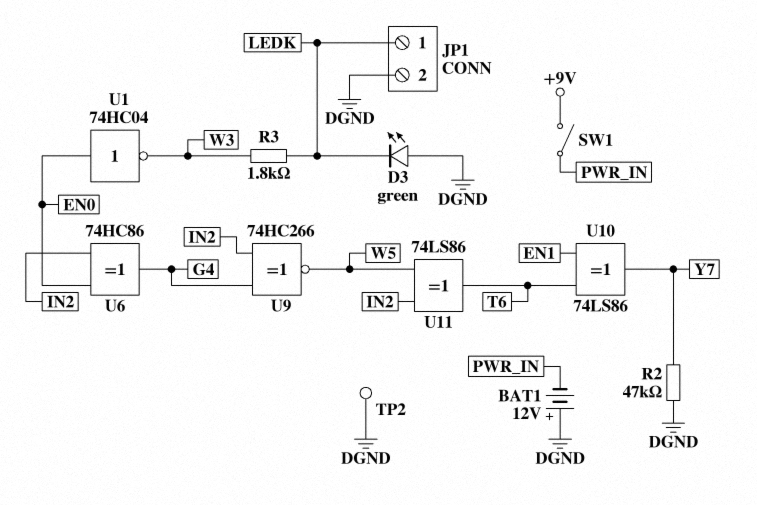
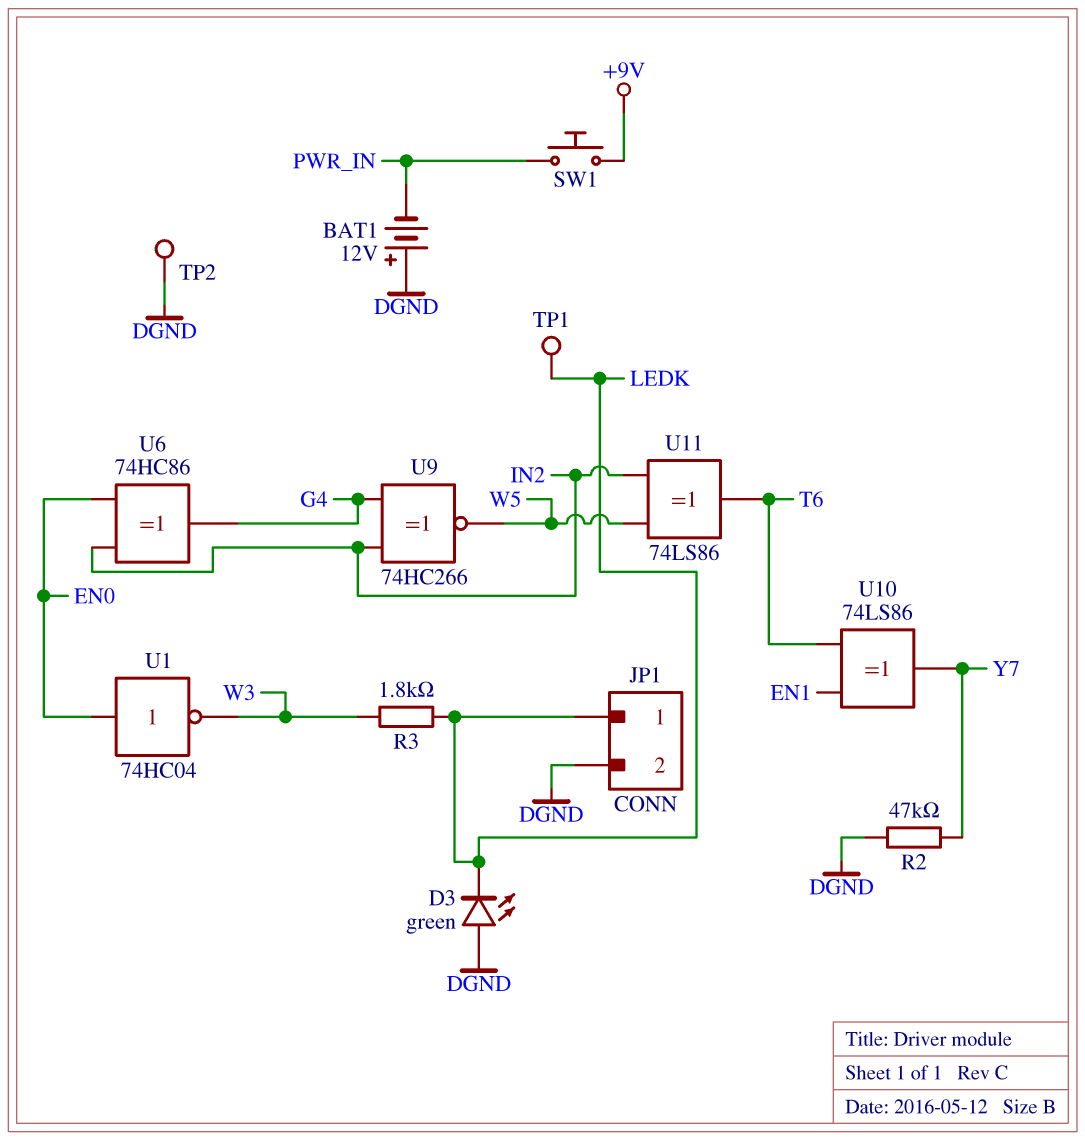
SW1: switch (+9V, PWR_IN) -> button (+9V, PWR_IN)
TP1: none -> test point (LEDK)

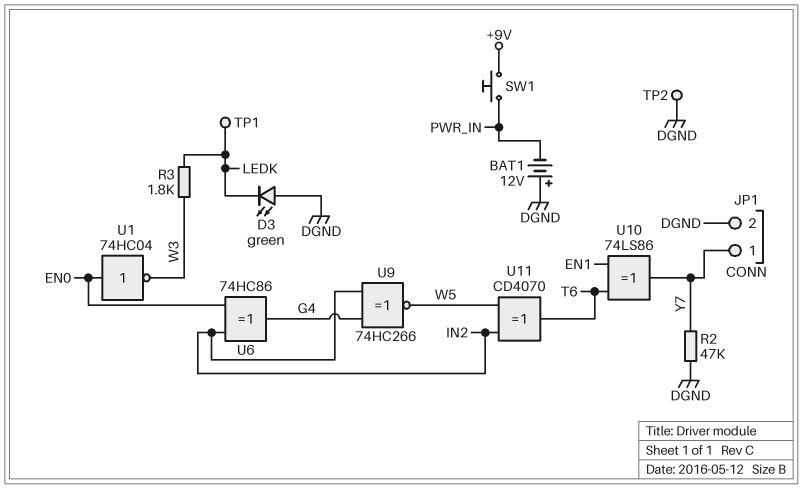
JP1 pin 1: LEDK -> Y7
U11: XOR 74LS86 (in IN2, in W5, out T6) -> XOR CD4070 (in IN2, in W5, out T6)

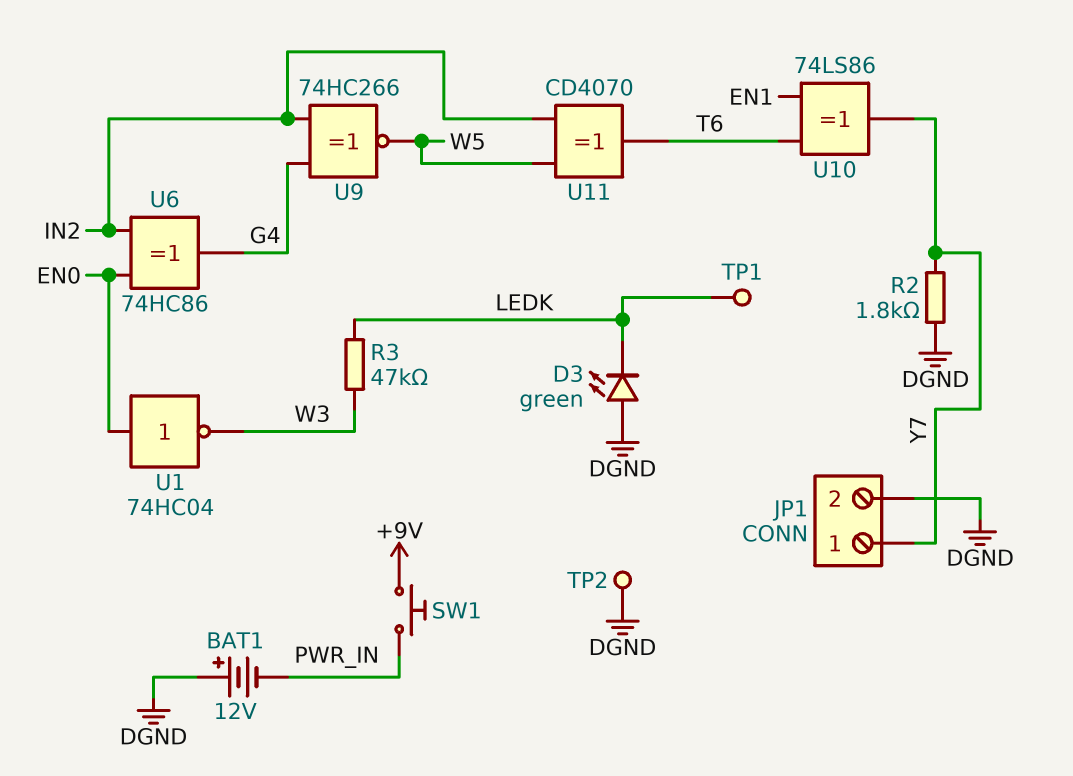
R2: 47k (DGND, Y7) -> 1.8k (DGND, Y7)
R3: 1.8k (LEDK, W3) -> 47k (LEDK, W3)

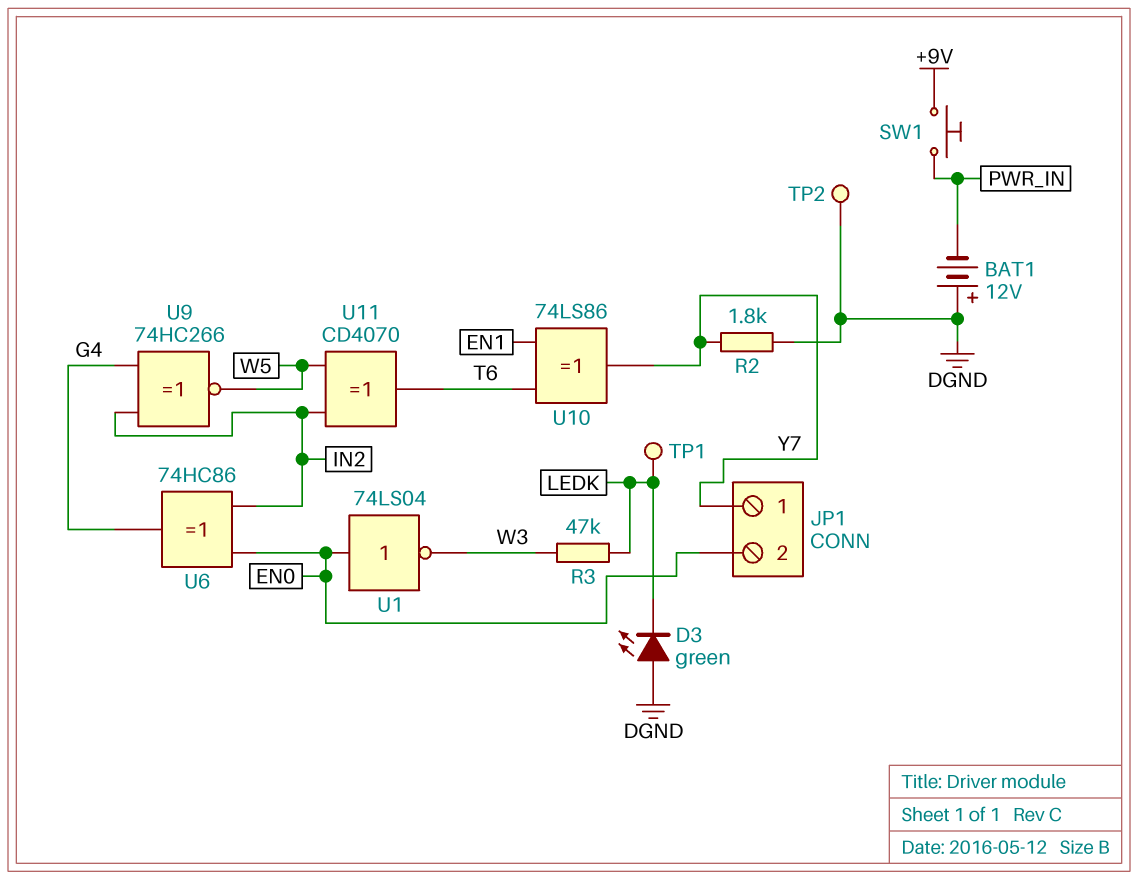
JP1 pin 2: DGND -> EN0
U1: NOT 74HC04 (in EN0, out W3) -> NOT 74LS04 (in EN0, out W3)

